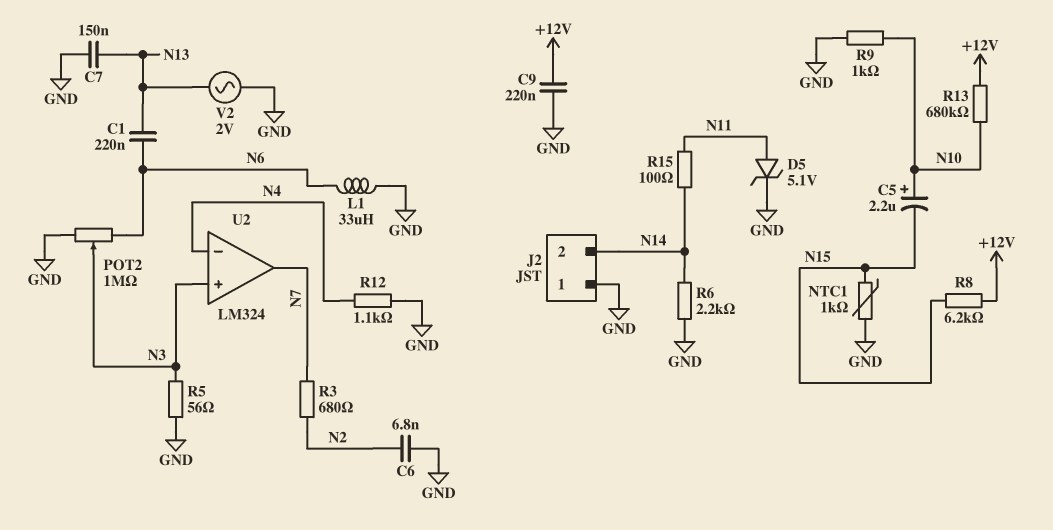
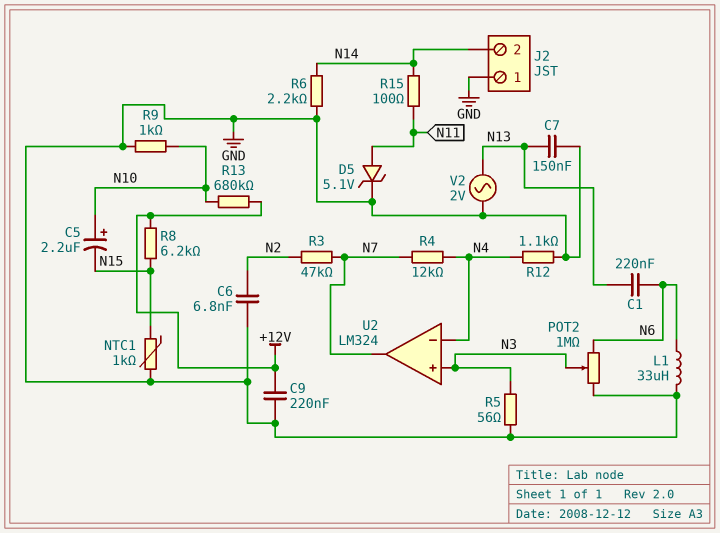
R3: 680 (N2, N7) -> 47k (N2, N7)
R4: none -> 12k (N4, N7)

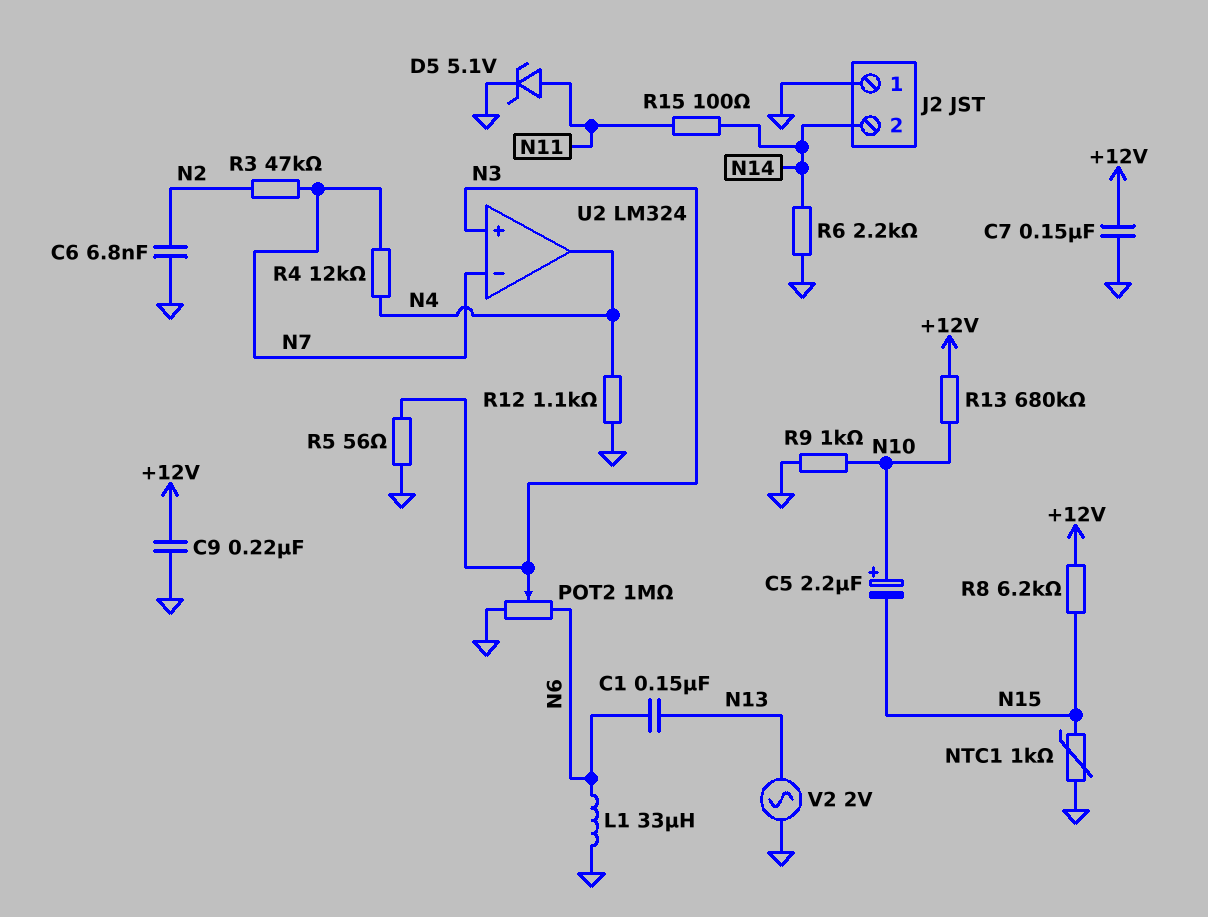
C1: 220nF (N6, N13) -> 150nF (N6, N13)
C7: 150nF (GND, N13) -> 150nF (+12V, GND)
U2 pin in-: N4 -> N7
U2 pin out: N7 -> N4

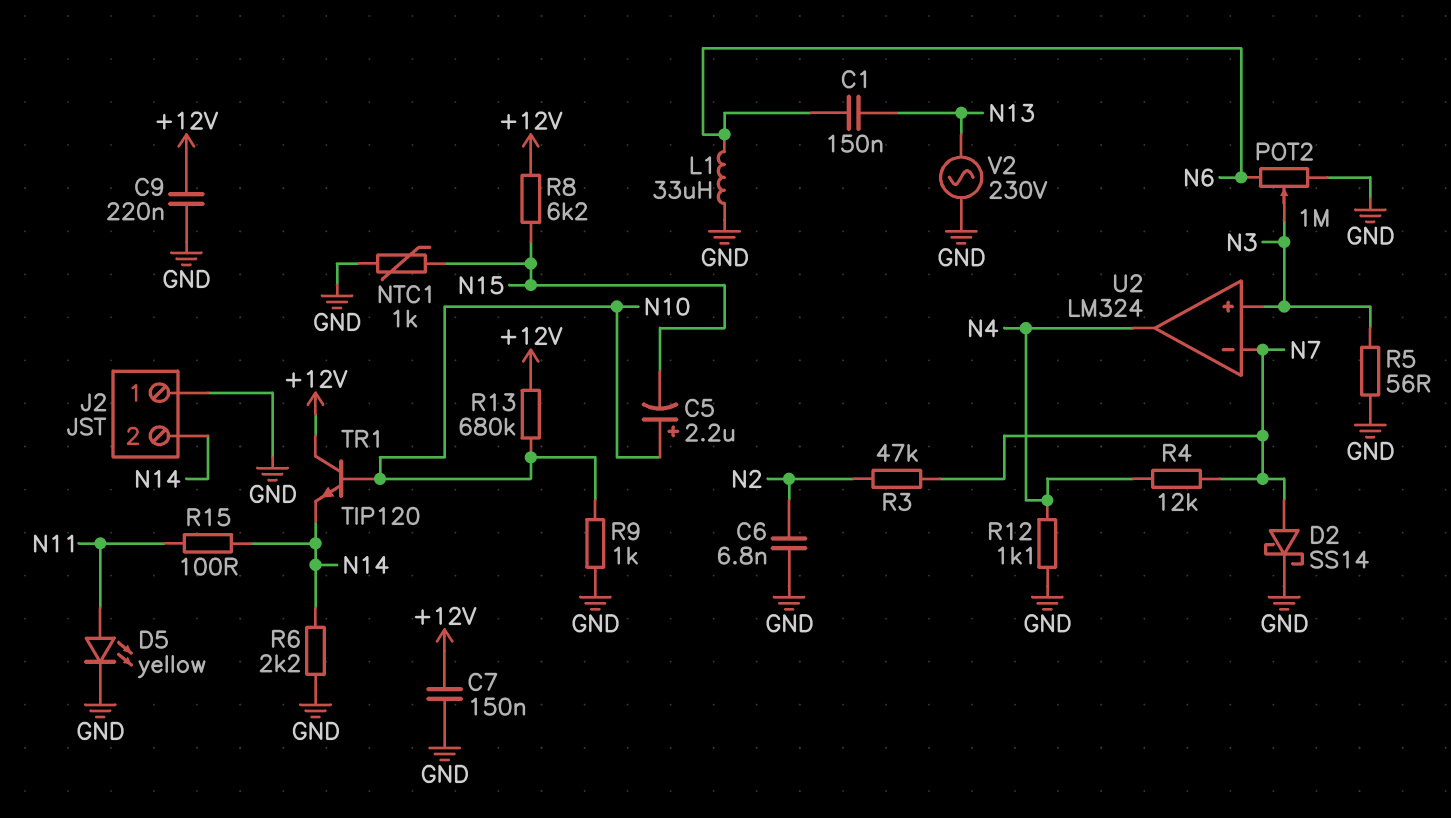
D2: none -> schottky SS14 (A N7, K GND)
D5: zener 5.1V (A N11, K GND) -> LED yellow (A N11, K GND)
TR1: none -> NPN TIP120 (B N10, C +12V, E N14)
V2: AC 2V (GND, N13) -> AC 230V (GND, N13)

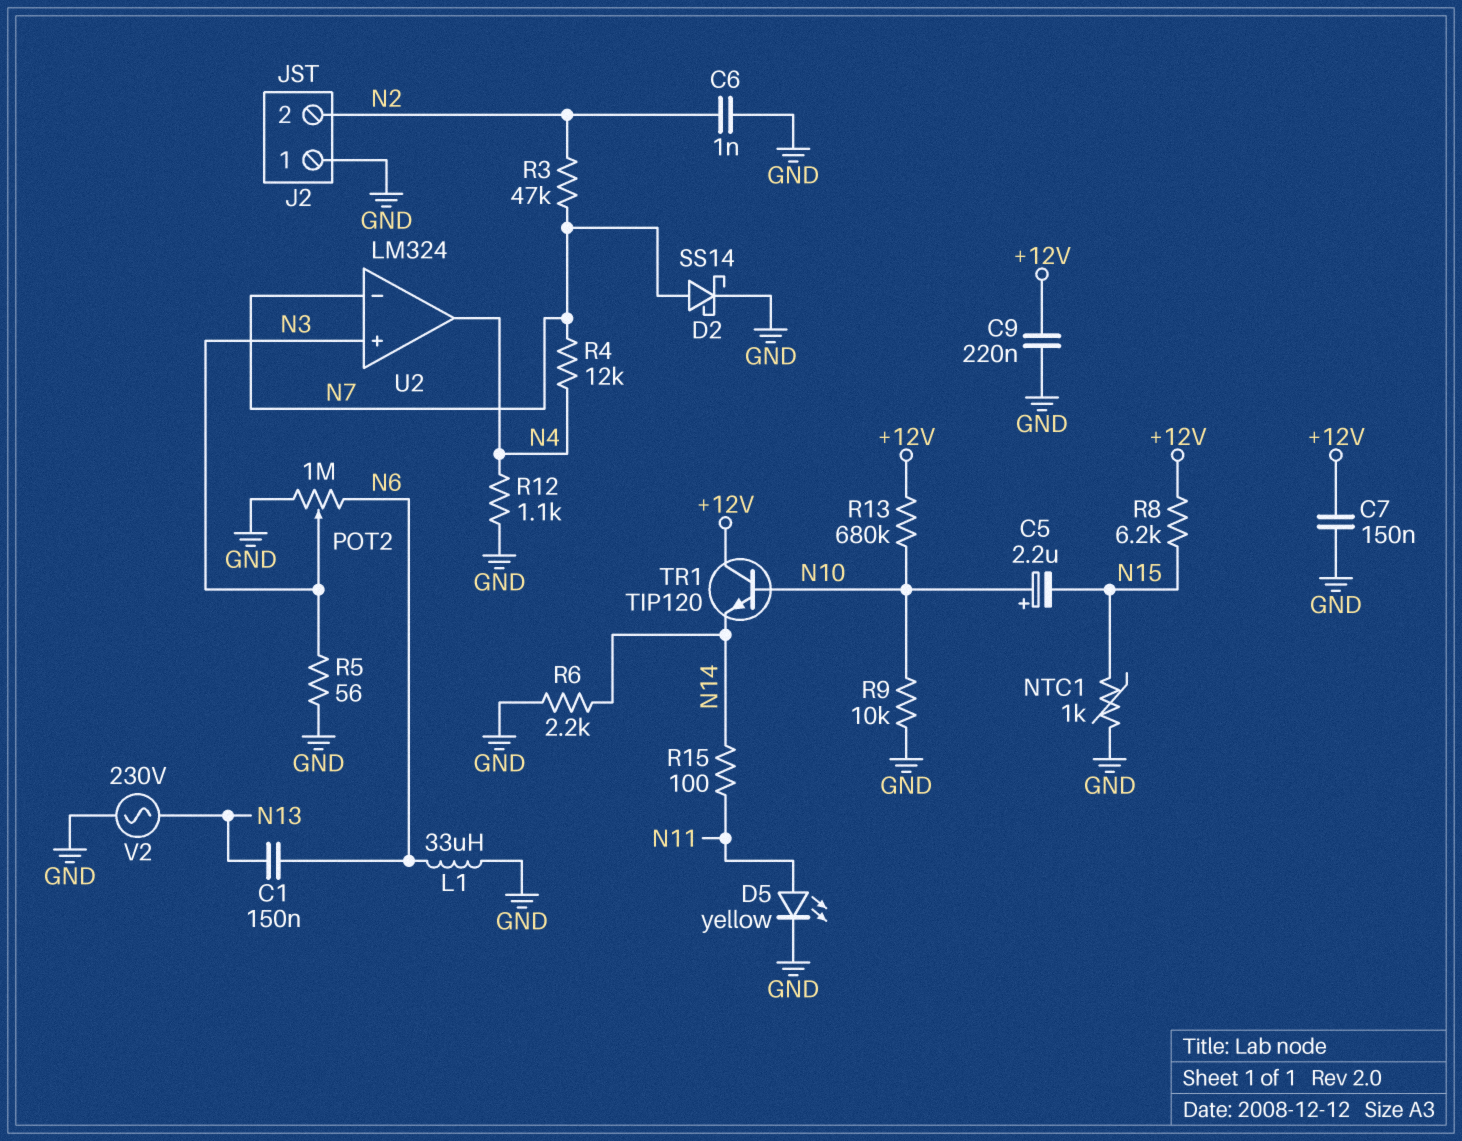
C6: 6.8nF (GND, N2) -> 1nF (GND, N2)
J2 pin 2: N14 -> N2
R9: 1k (GND, N10) -> 10k (GND, N10)

